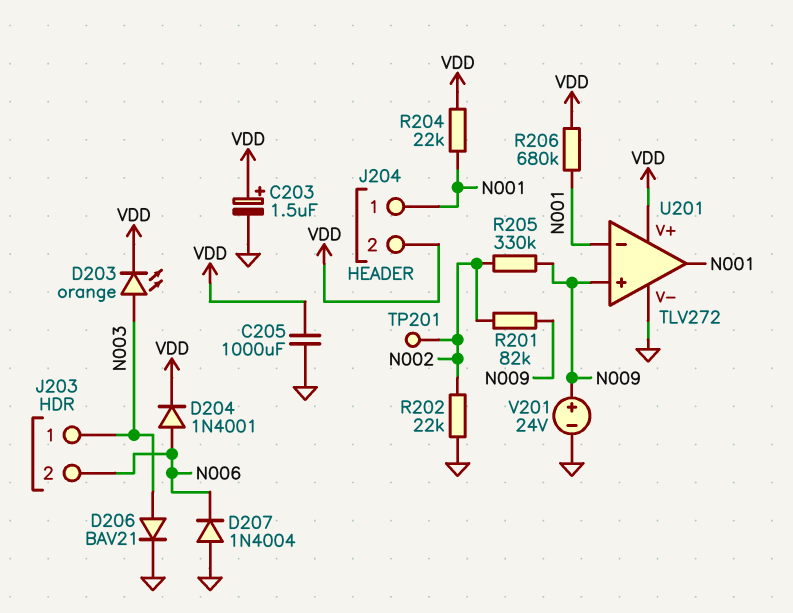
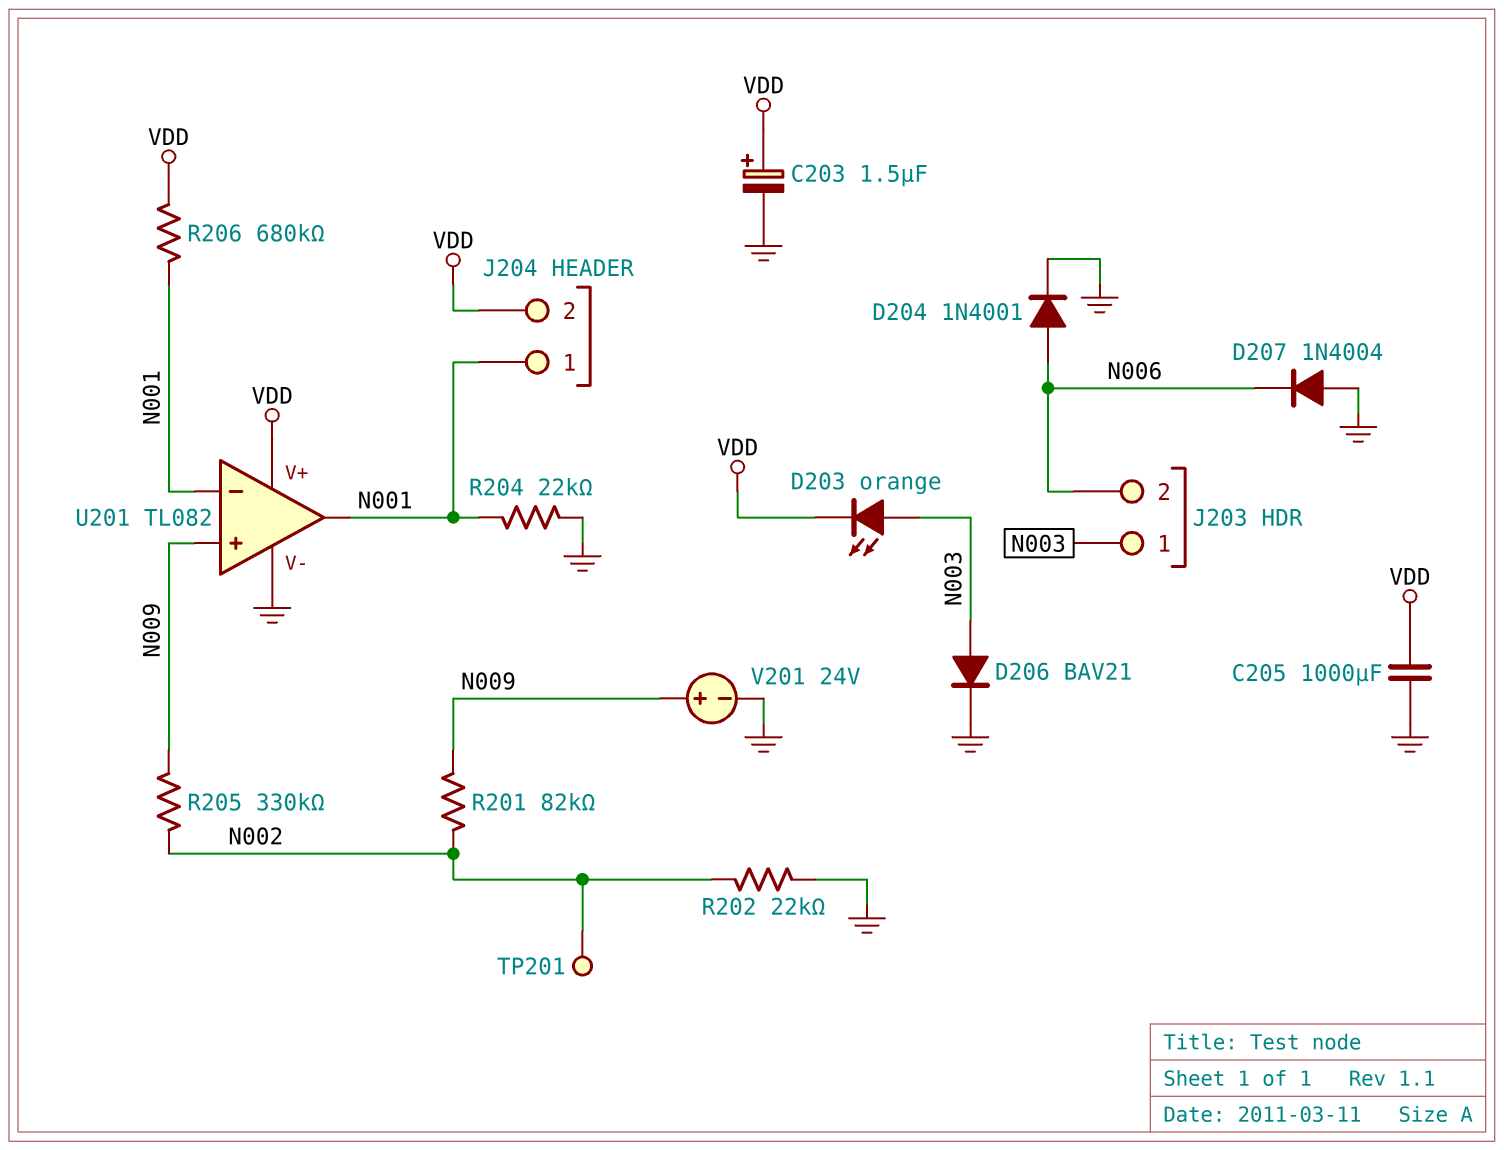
D204: diode 1N4001 (A N006, K VDD) -> diode 1N4001 (A N006, K GND)
R204: 22k (N001, VDD) -> 22k (GND, N001)
U201: TLV272 -> TL082

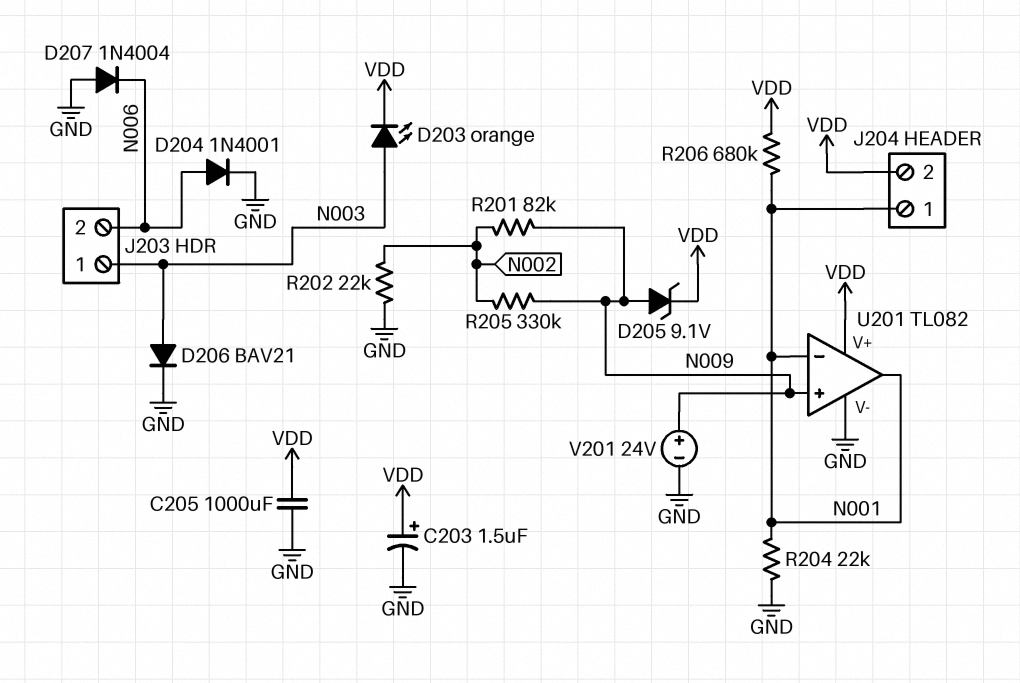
D205: none -> zener 9.1V (A N009, K VDD)
TP201: test point (N002) -> none

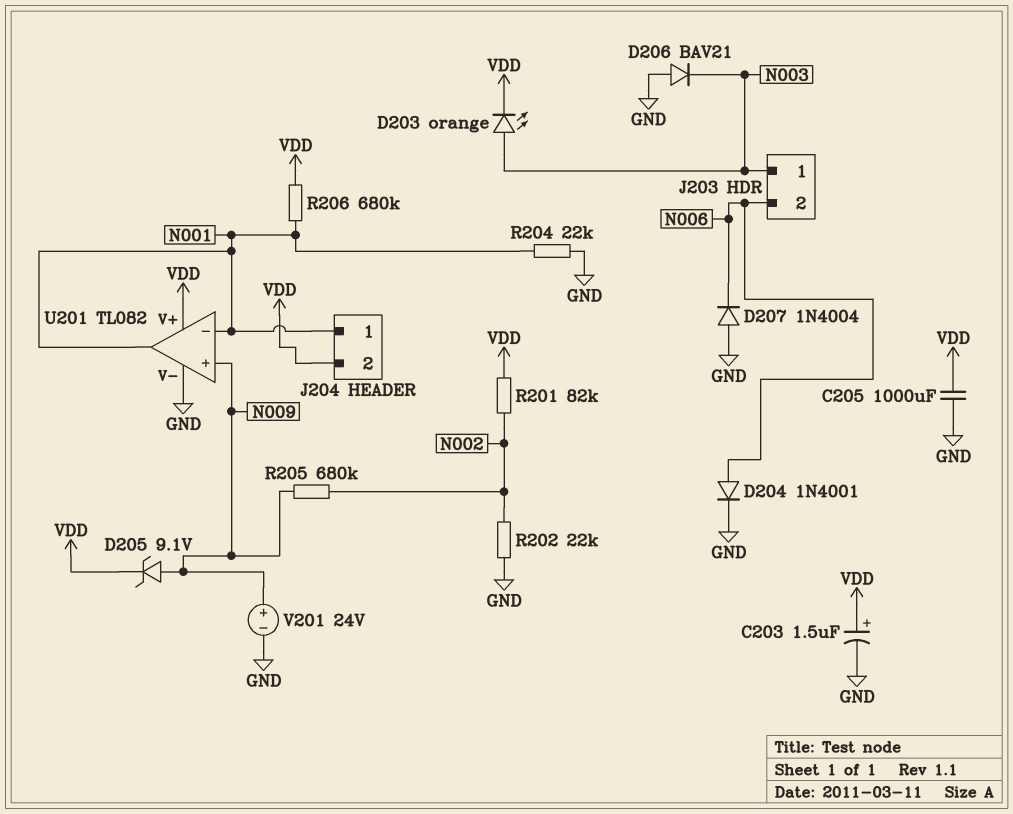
D206: diode BAV21 (A N003, K GND) -> diode BAV21 (A GND, K N003)
R201: 82k (N002, N009) -> 82k (N002, VDD)
R205: 330k (N002, N009) -> 680k (N002, N009)

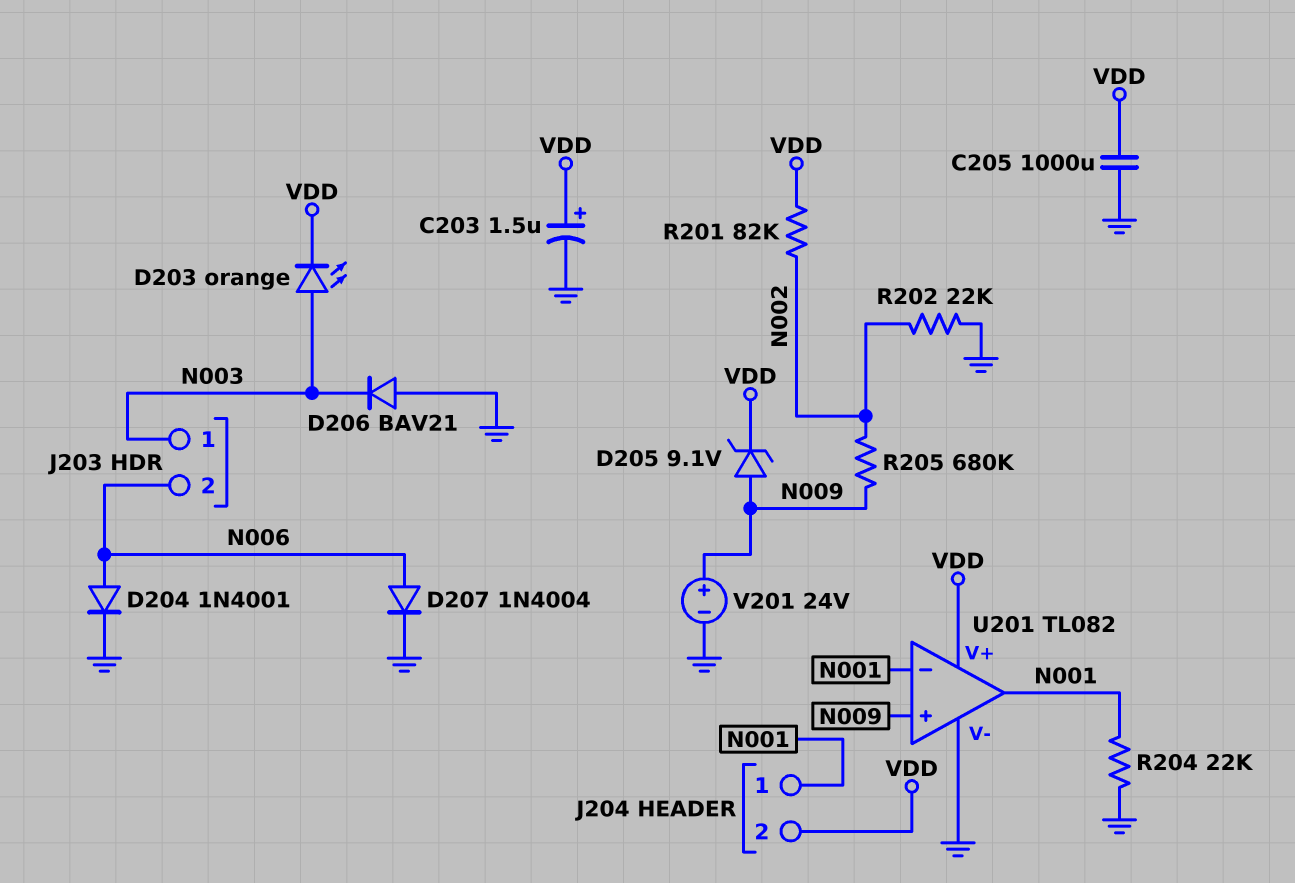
D207: diode 1N4004 (A GND, K N006) -> diode 1N4004 (A N006, K GND)
R206: 680k (N001, VDD) -> none

